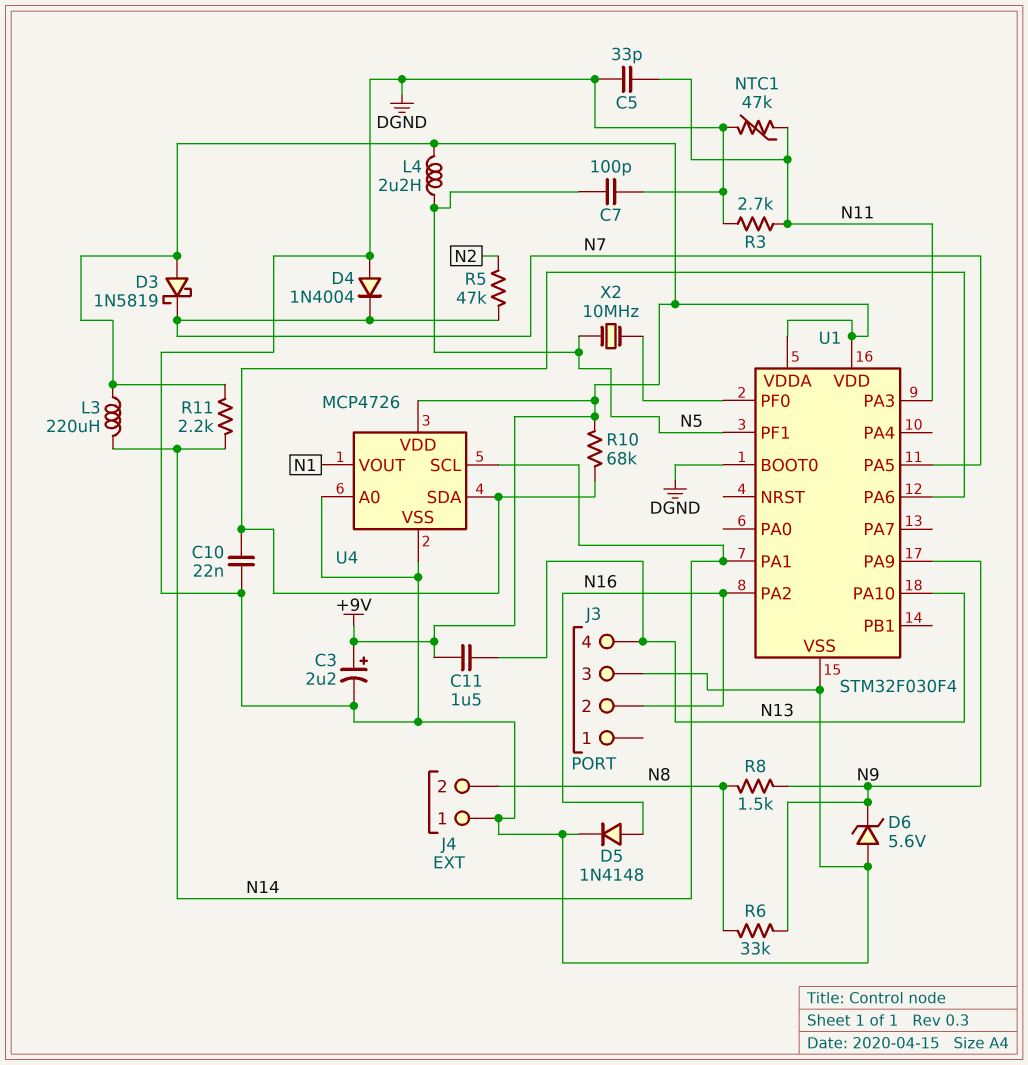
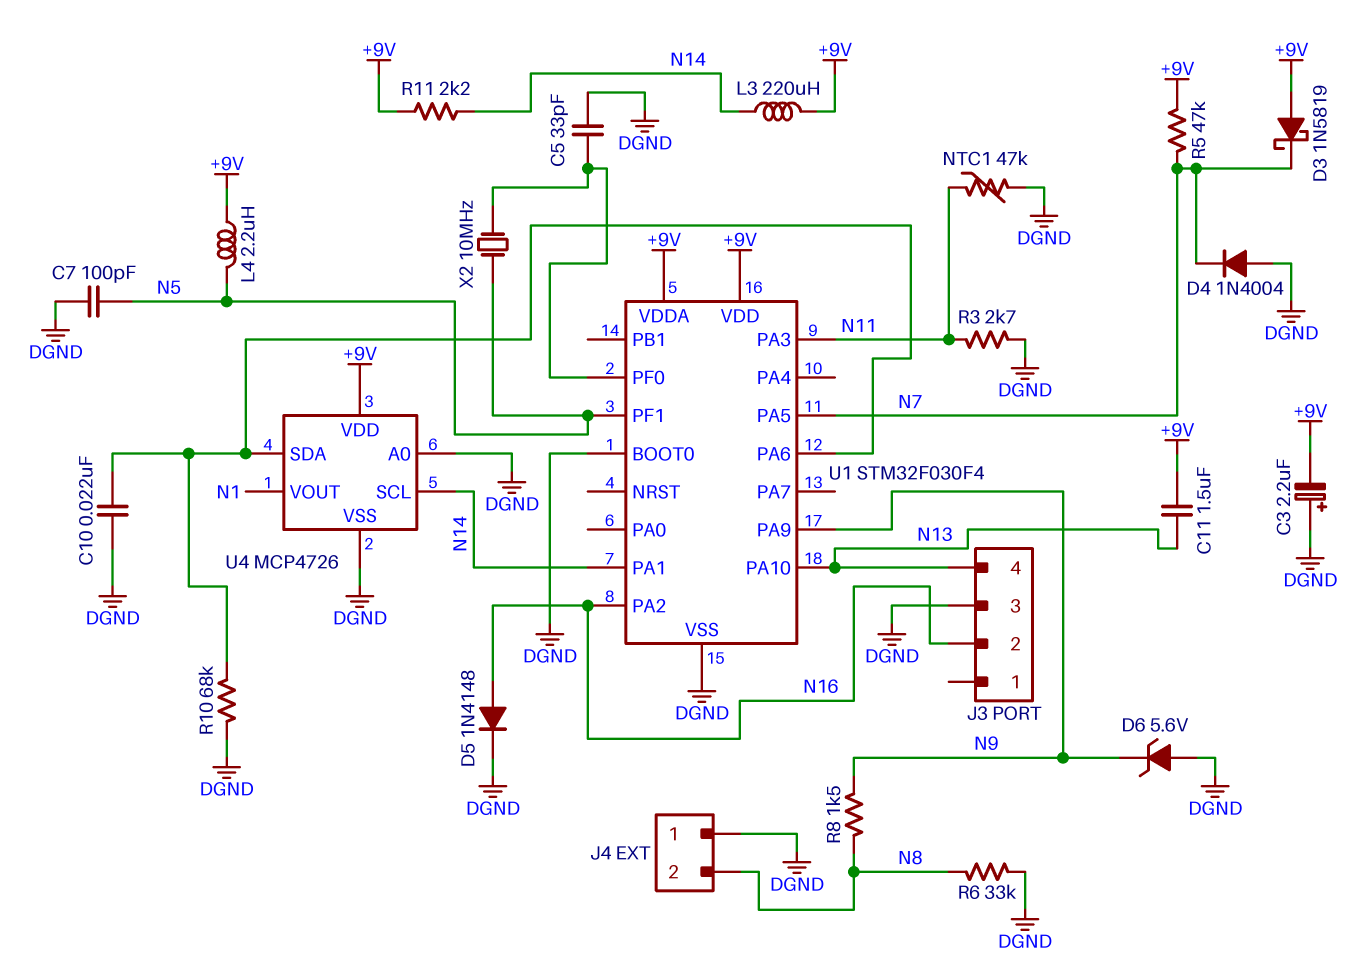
C3: 2.2uF (plus +9V, minus DGND) -> 2.2uF (plus DGND, minus +9V)
C5: 33pF (DGND, N11) -> 33pF (DGND, U1/PF0)
R5: 47k (N2, N7) -> 47k (+9V, N7)
R6: 33k (N8, N9) -> 33k (DGND, N8)
R10: 68k (+9V, U1/PA6) -> 68k (DGND, U1/PA6)

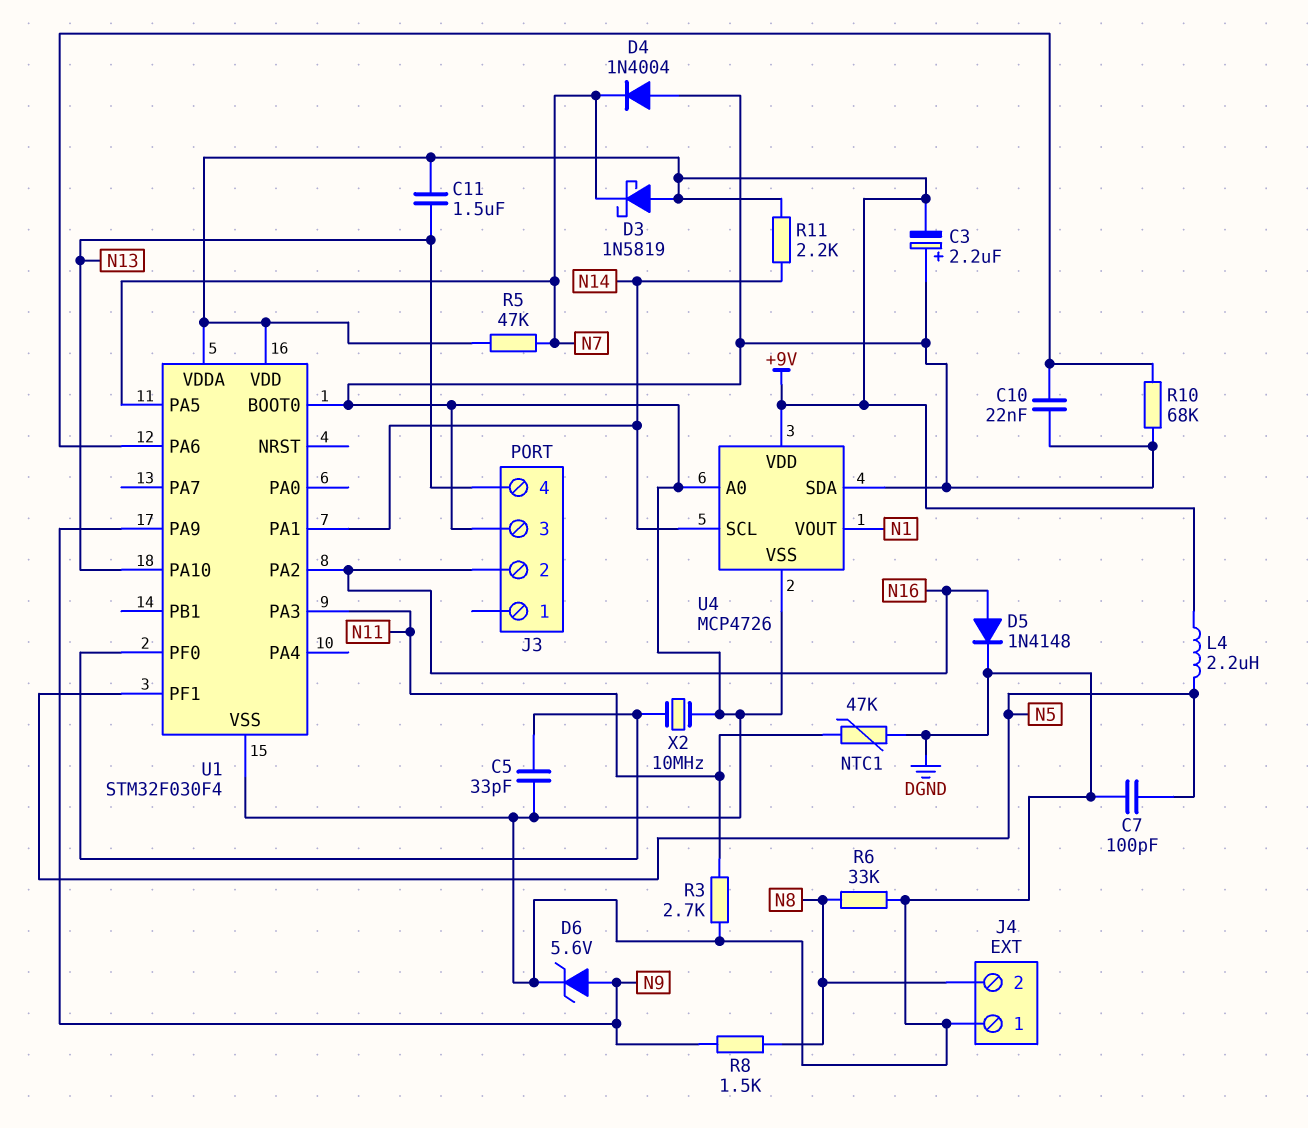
D6: zener 5.6V (A DGND, K N9) -> zener 5.6V (A N9, K DGND)
L3: 220uH (+9V, N14) -> none
U4 pin SDA: U1/PA6 -> DGND
X2: 10MHz (N5, U1/PF0) -> 10MHz (DGND, U1/PF0)

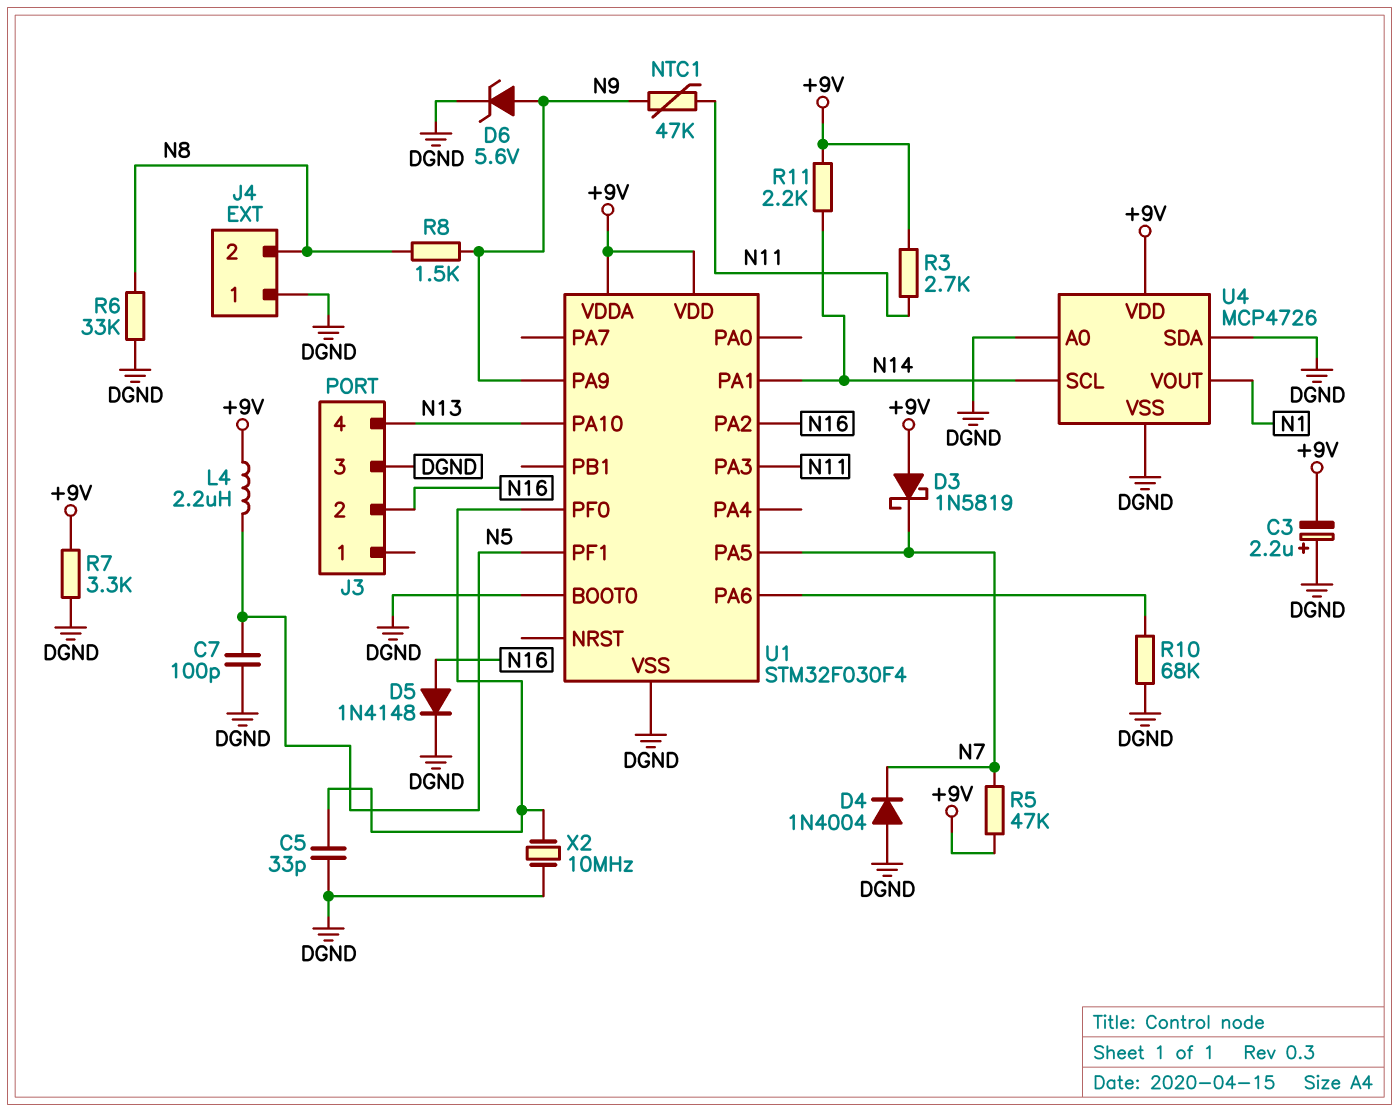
C10: 22nF (DGND, U1/PA6) -> none
C11: 1.5uF (+9V, N13) -> none
NTC1: 47k (DGND, N11) -> 47k (N9, N11)
R3: 2.7k (DGND, N11) -> 2.7k (+9V, N11)
R7: none -> 3.3k (+9V, DGND)

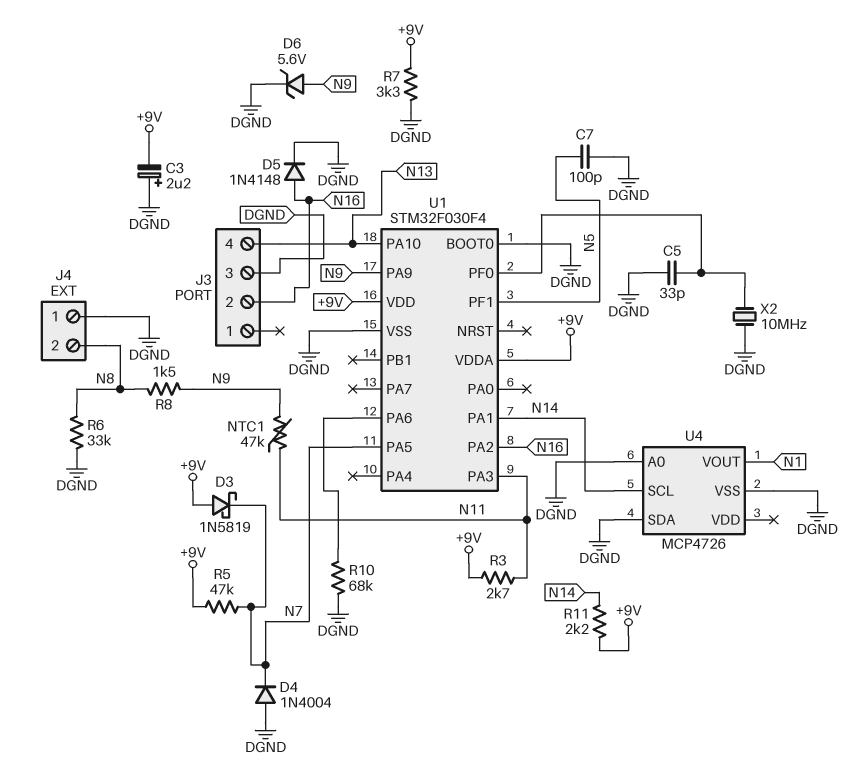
L4: 2.2uH (+9V, N5) -> none
U4 pin VDD: +9V -> none

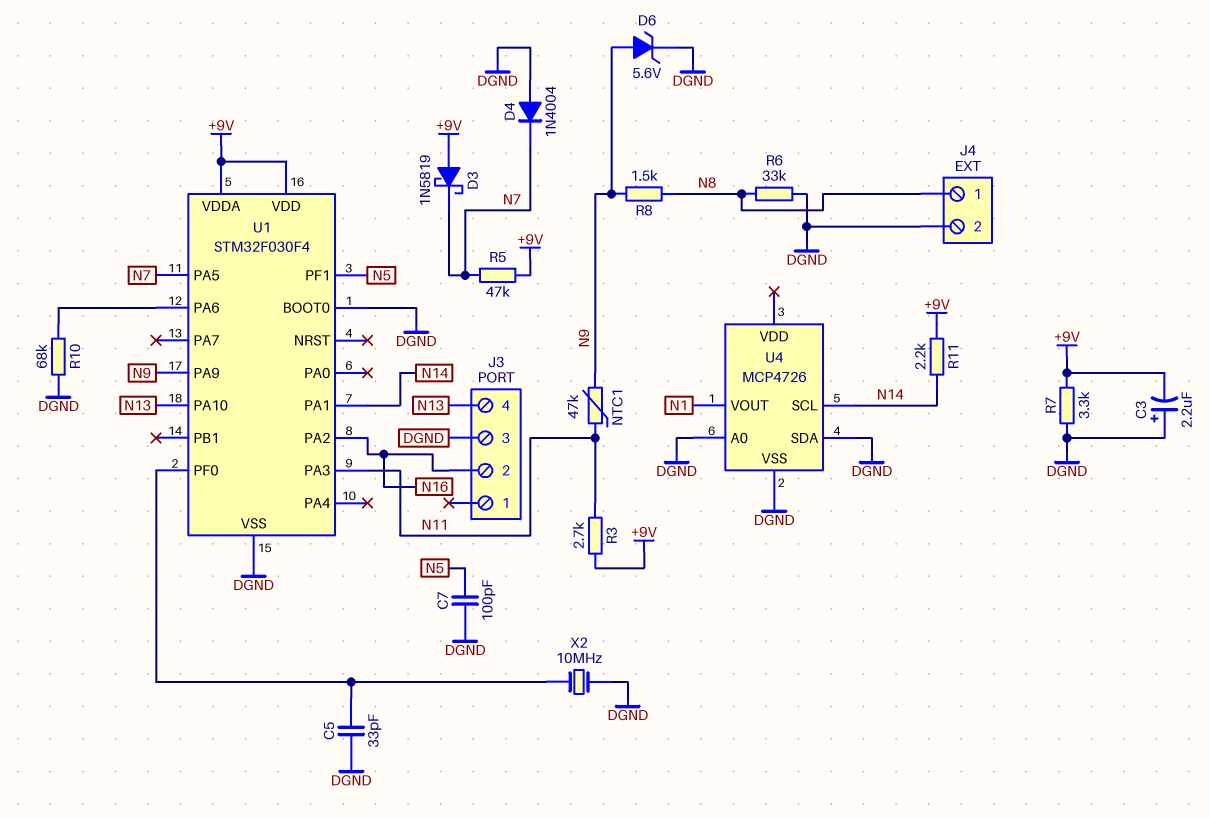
D5: diode 1N4148 (A N16, K DGND) -> none
J4 pin 1: DGND -> N8
J4 pin 2: N8 -> DGND

